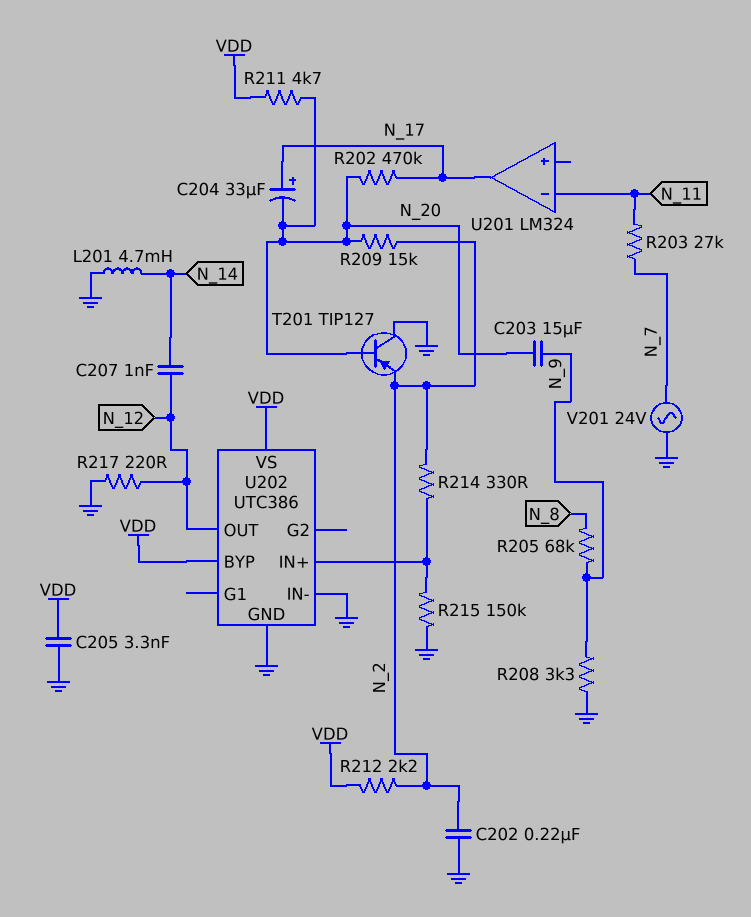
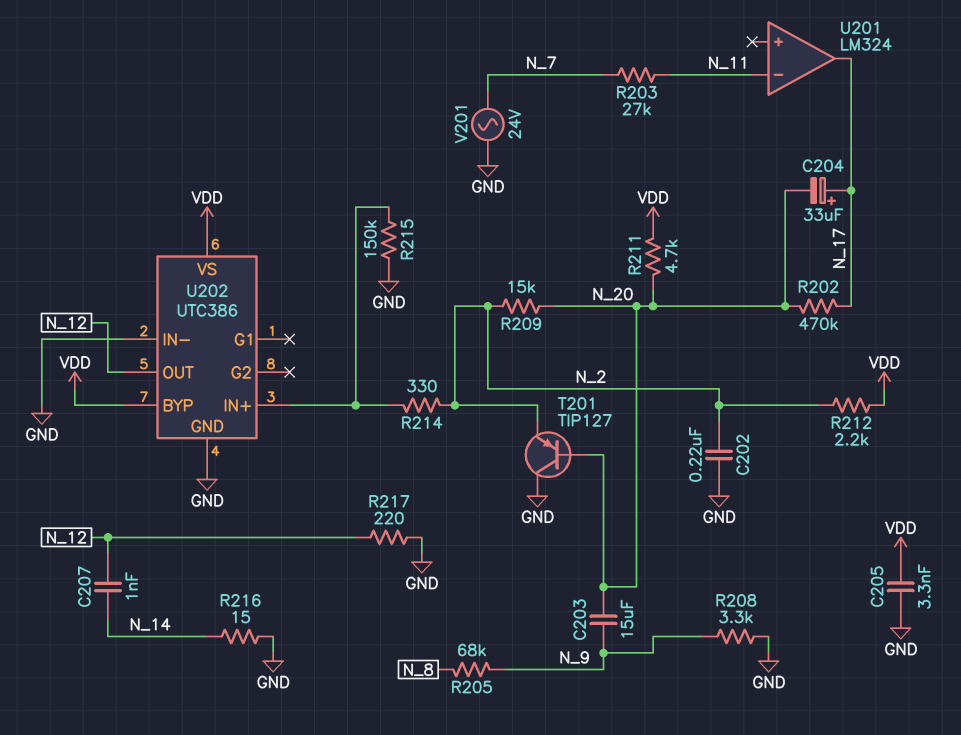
L201: 4.7mH (GND, N_14) -> none
R216: none -> 15 (GND, N_14)

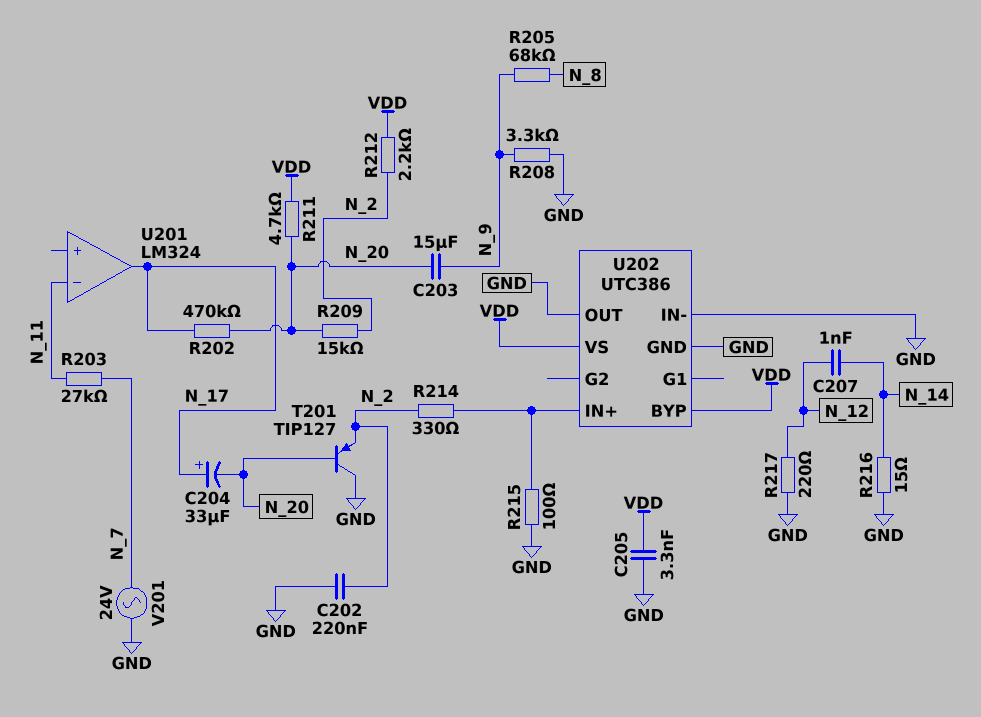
R215: 150k (GND, U202/IN+) -> 100 (GND, U202/IN+)
U202 pin OUT: N_12 -> GND

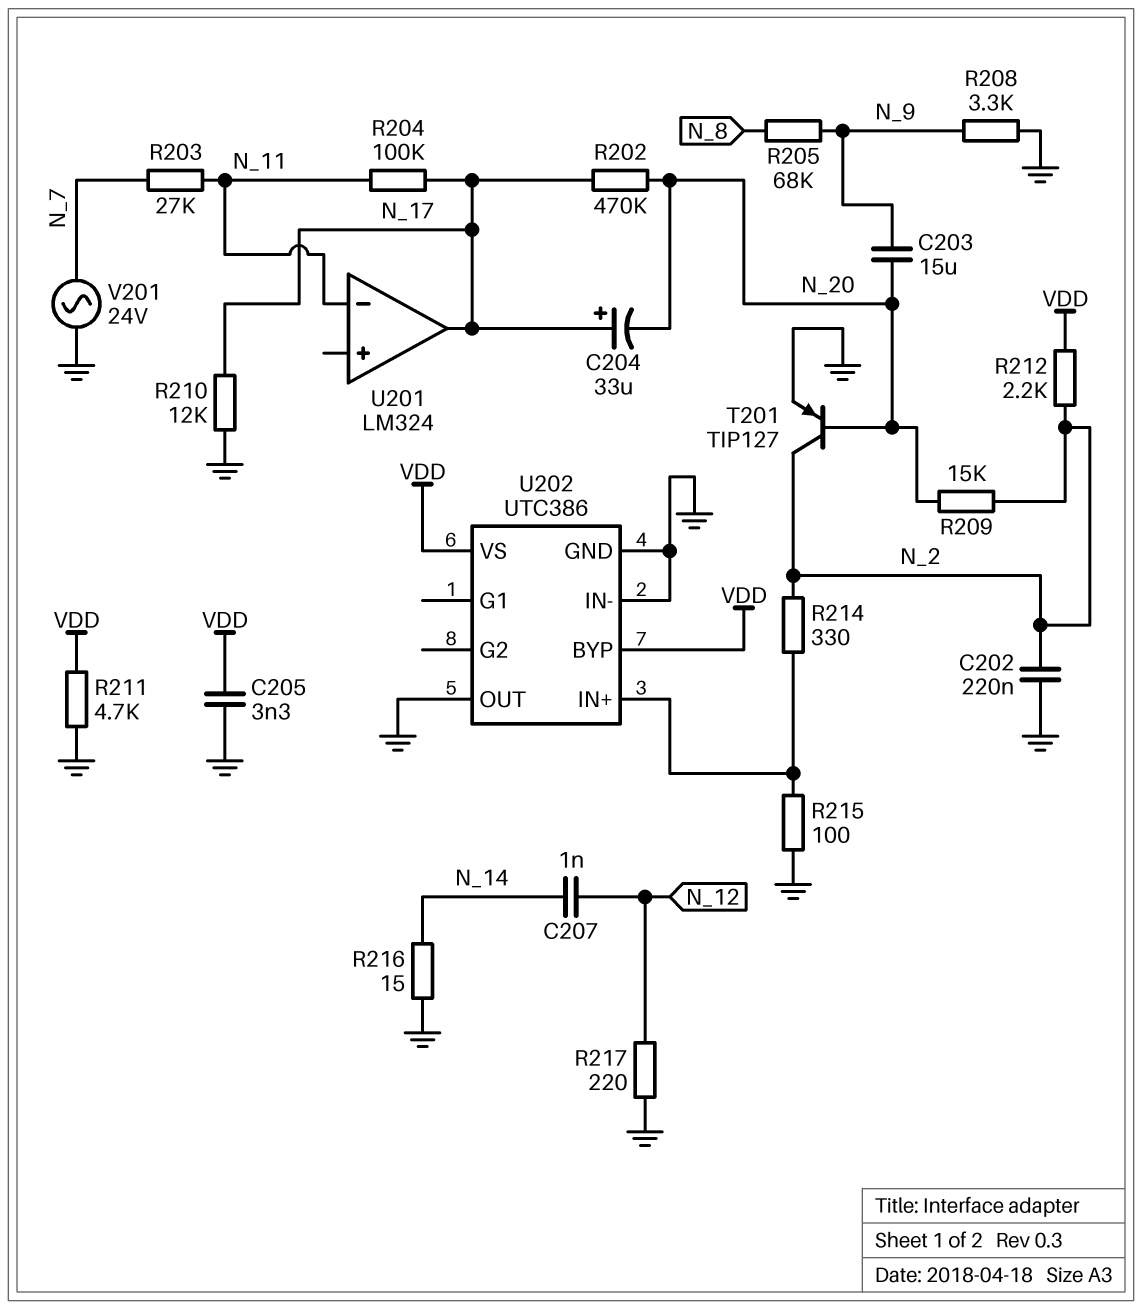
R204: none -> 100k (N_11, N_17)
R210: none -> 12k (GND, N_17)
R211: 4.7k (N_20, VDD) -> 4.7k (GND, VDD)
T201: PNP TIP127 (B N_20, C GND, E N_2) -> PNP TIP127 (B N_20, C N_2, E GND)

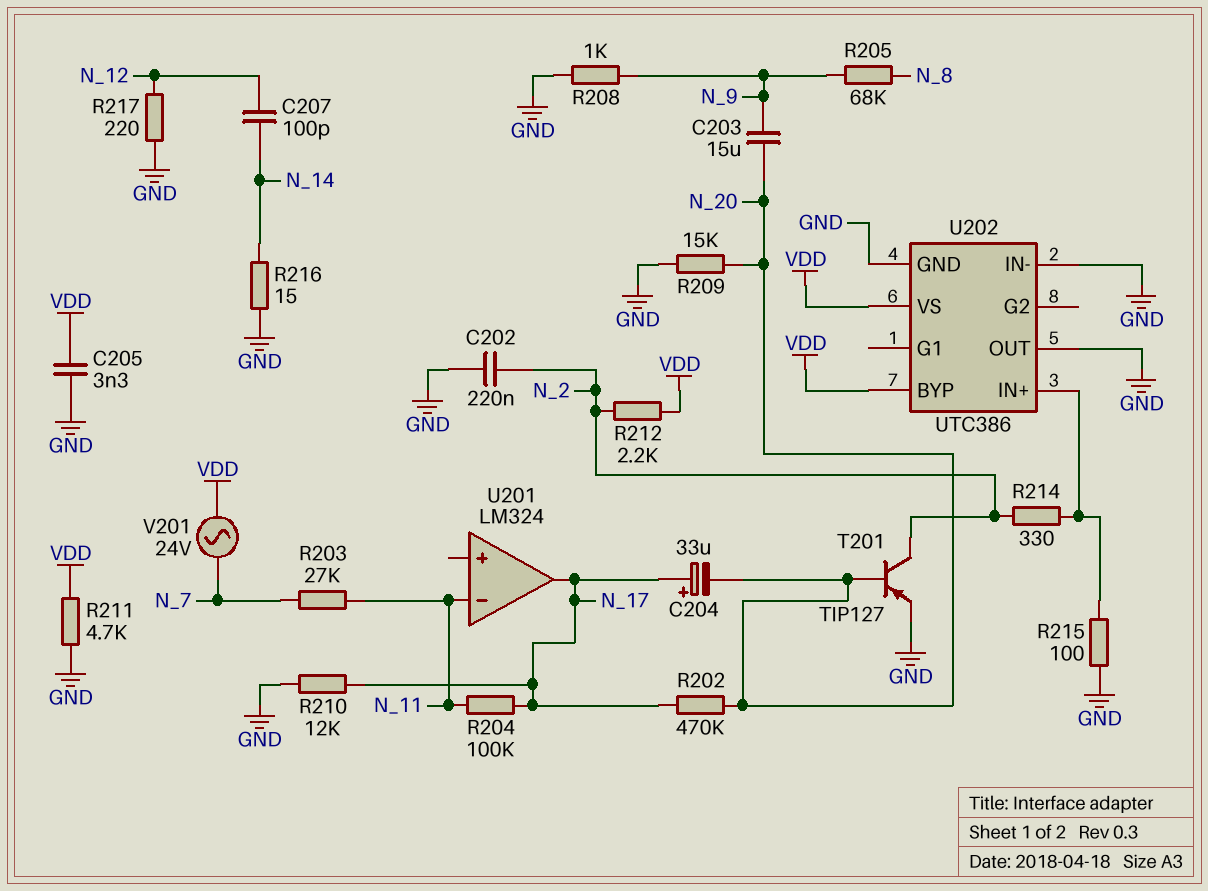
C207: 1nF (N_12, N_14) -> 100pF (N_12, N_14)
R208: 3.3k (GND, N_9) -> 1k (GND, N_9)
R209: 15k (N_2, N_20) -> 15k (GND, N_20)
V201: AC 24V (GND, N_7) -> AC 24V (N_7, VDD)

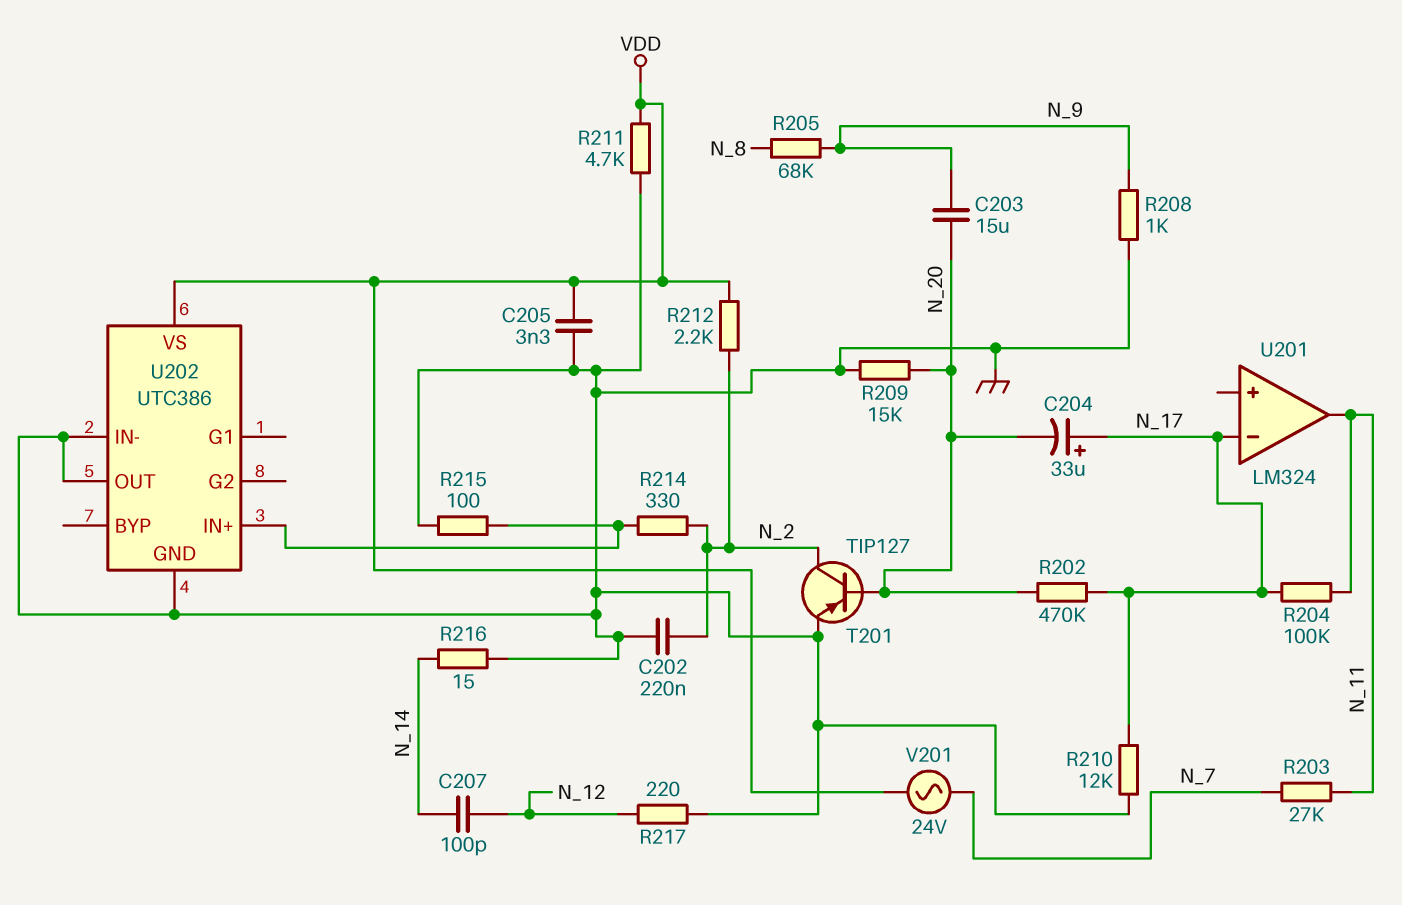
U201 pin in-: N_11 -> N_17
U201 pin out: N_17 -> N_11
U202 pin BYP: VDD -> none

